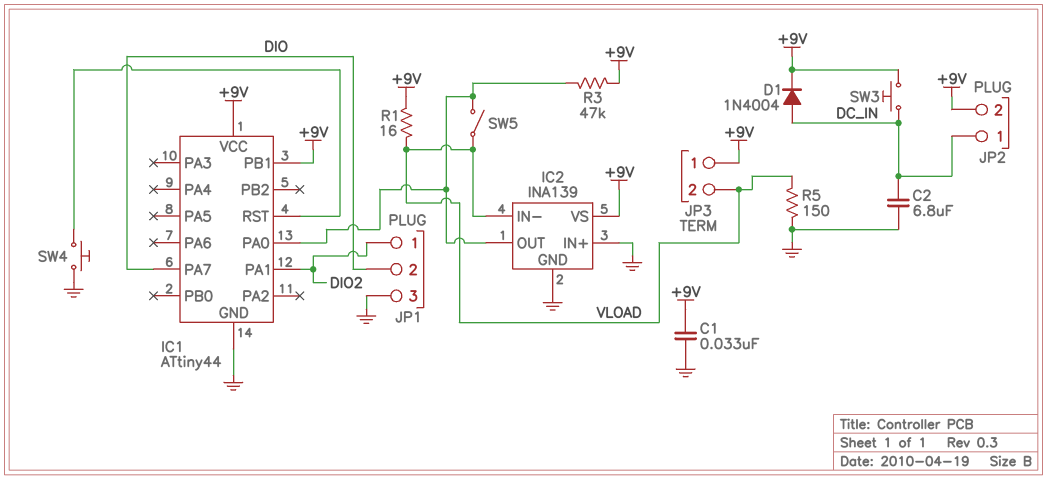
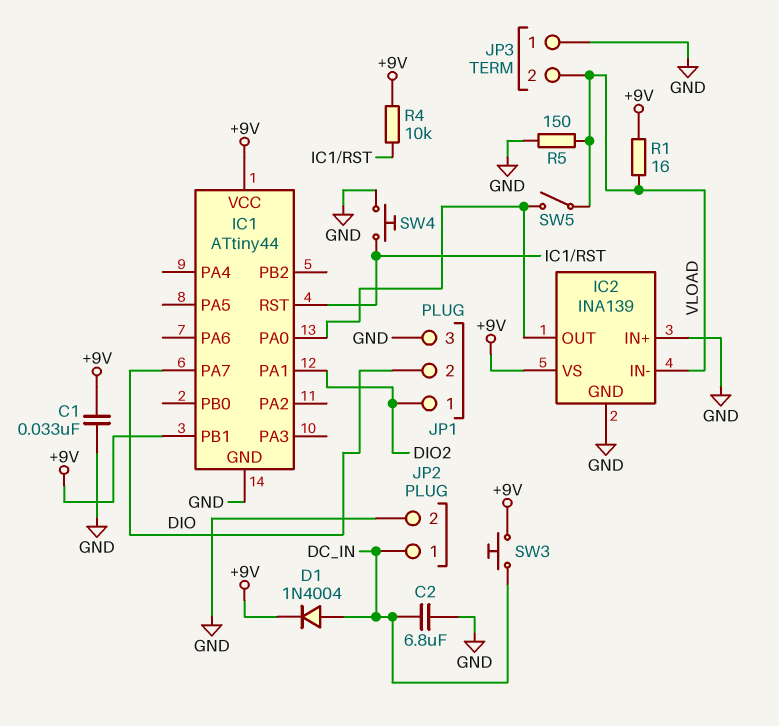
JP2 pin 2: +9V -> GND
JP3 pin 1: +9V -> GND
R3: 47k (+9V, IC1/PA0) -> none
R4: none -> 10k (+9V, IC1/RST)

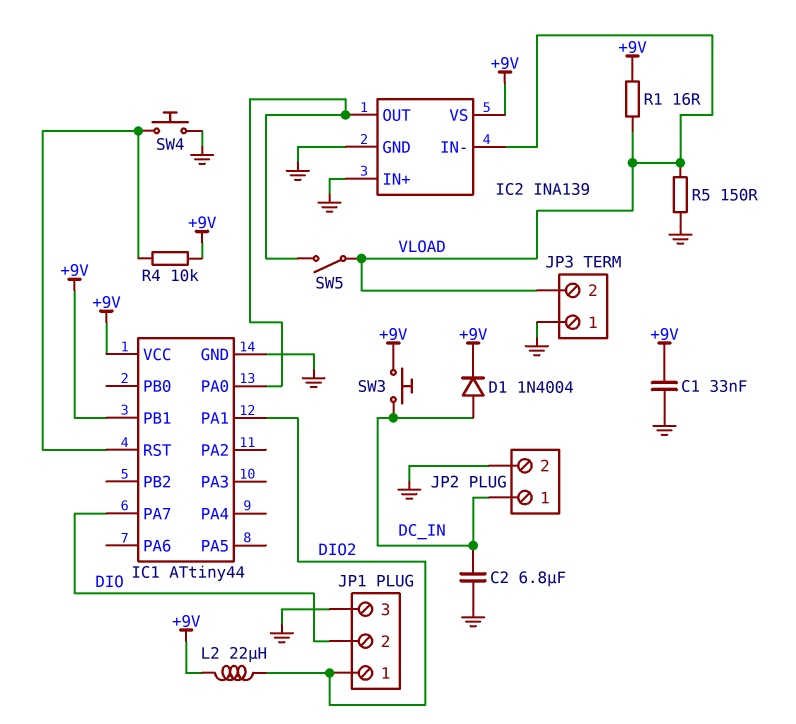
L2: none -> 22uH (+9V, DIO2)

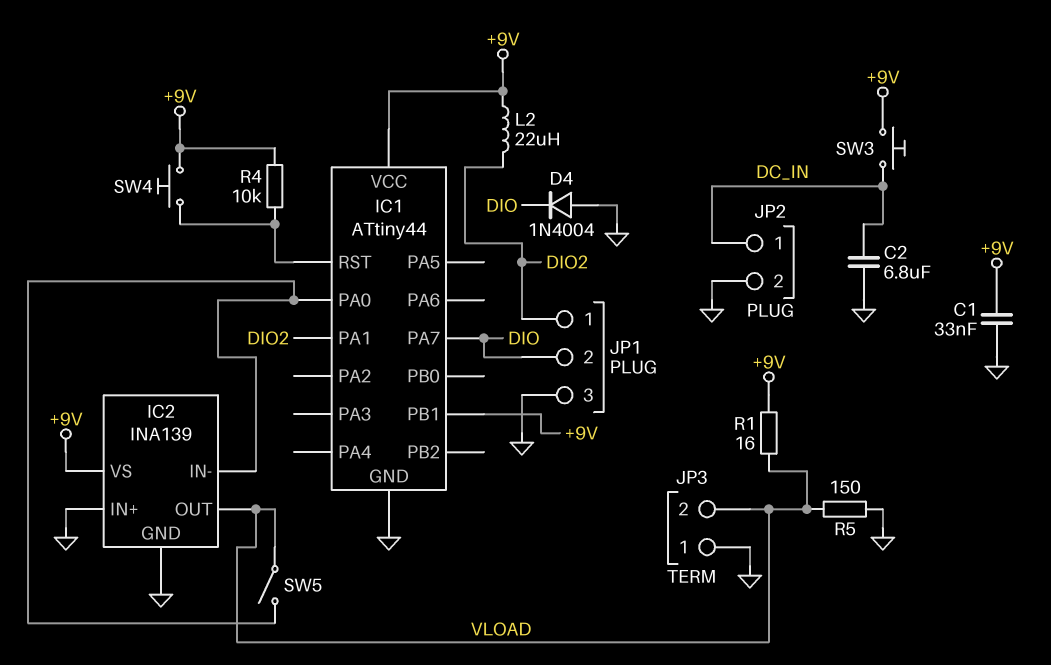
D1: diode 1N4004 (A DC_IN, K +9V) -> none
D4: none -> diode 1N4004 (A GND, K DIO)
IC2 pin IN-: VLOAD -> IC1/PA0
IC2 pin OUT: IC1/PA0 -> VLOAD
SW4: button (GND, IC1/RST) -> button (+9V, IC1/RST)

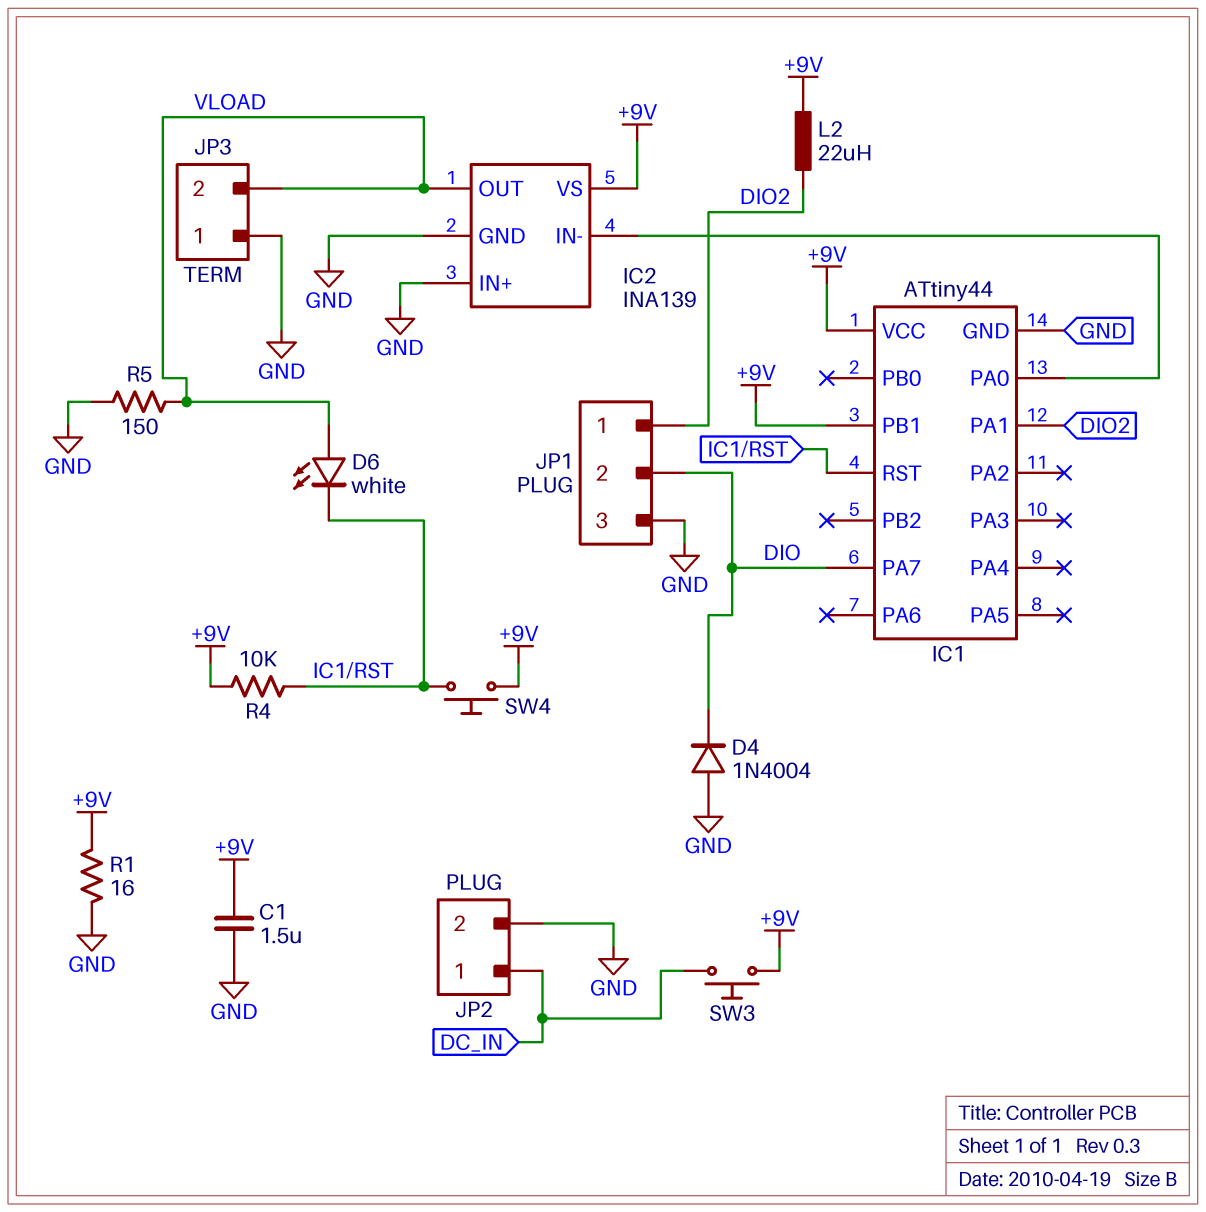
C1: 33nF (+9V, GND) -> 1.5uF (+9V, GND)
C2: 6.8uF (DC_IN, GND) -> none
D6: none -> LED white (A VLOAD, K IC1/RST)
R1: 16 (+9V, VLOAD) -> 16 (+9V, GND)
SW5: switch (IC1/PA0, VLOAD) -> none

